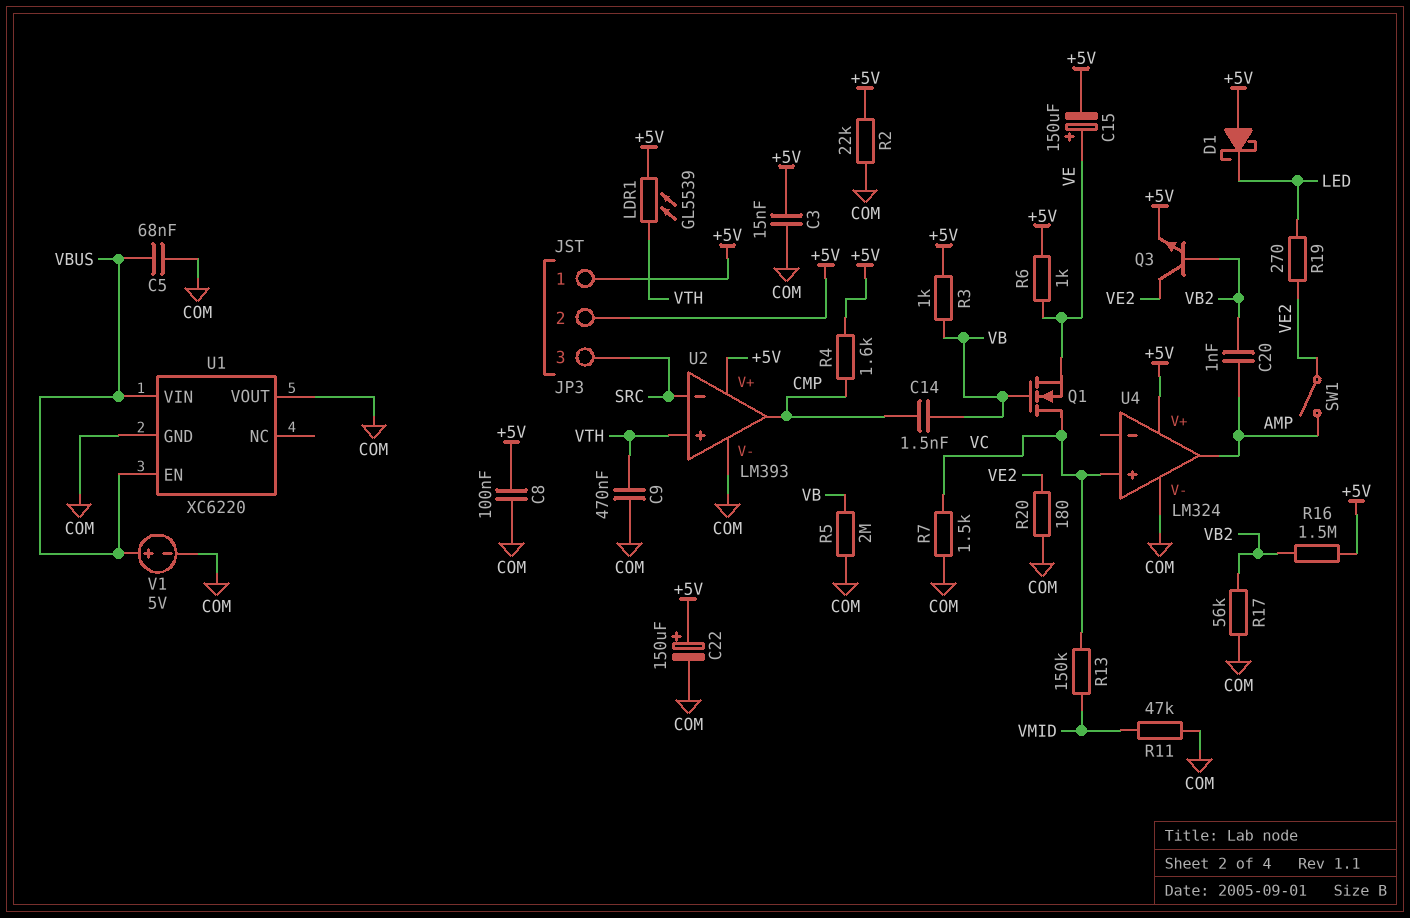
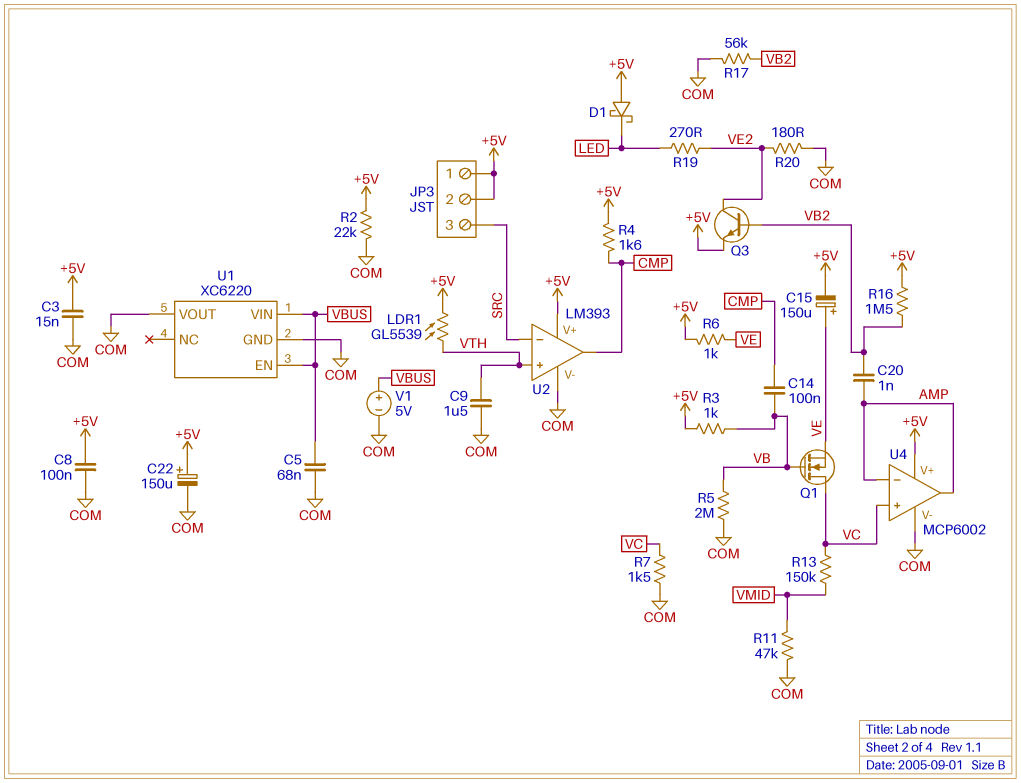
C9: 470nF (COM, VTH) -> 1.5uF (COM, VTH)
C14: 1.5nF (CMP, VB) -> 100nF (CMP, VB)
SW1: switch (AMP, VE2) -> none
U4: LM324 -> MCP6002
U4 pin in-: none -> AMP

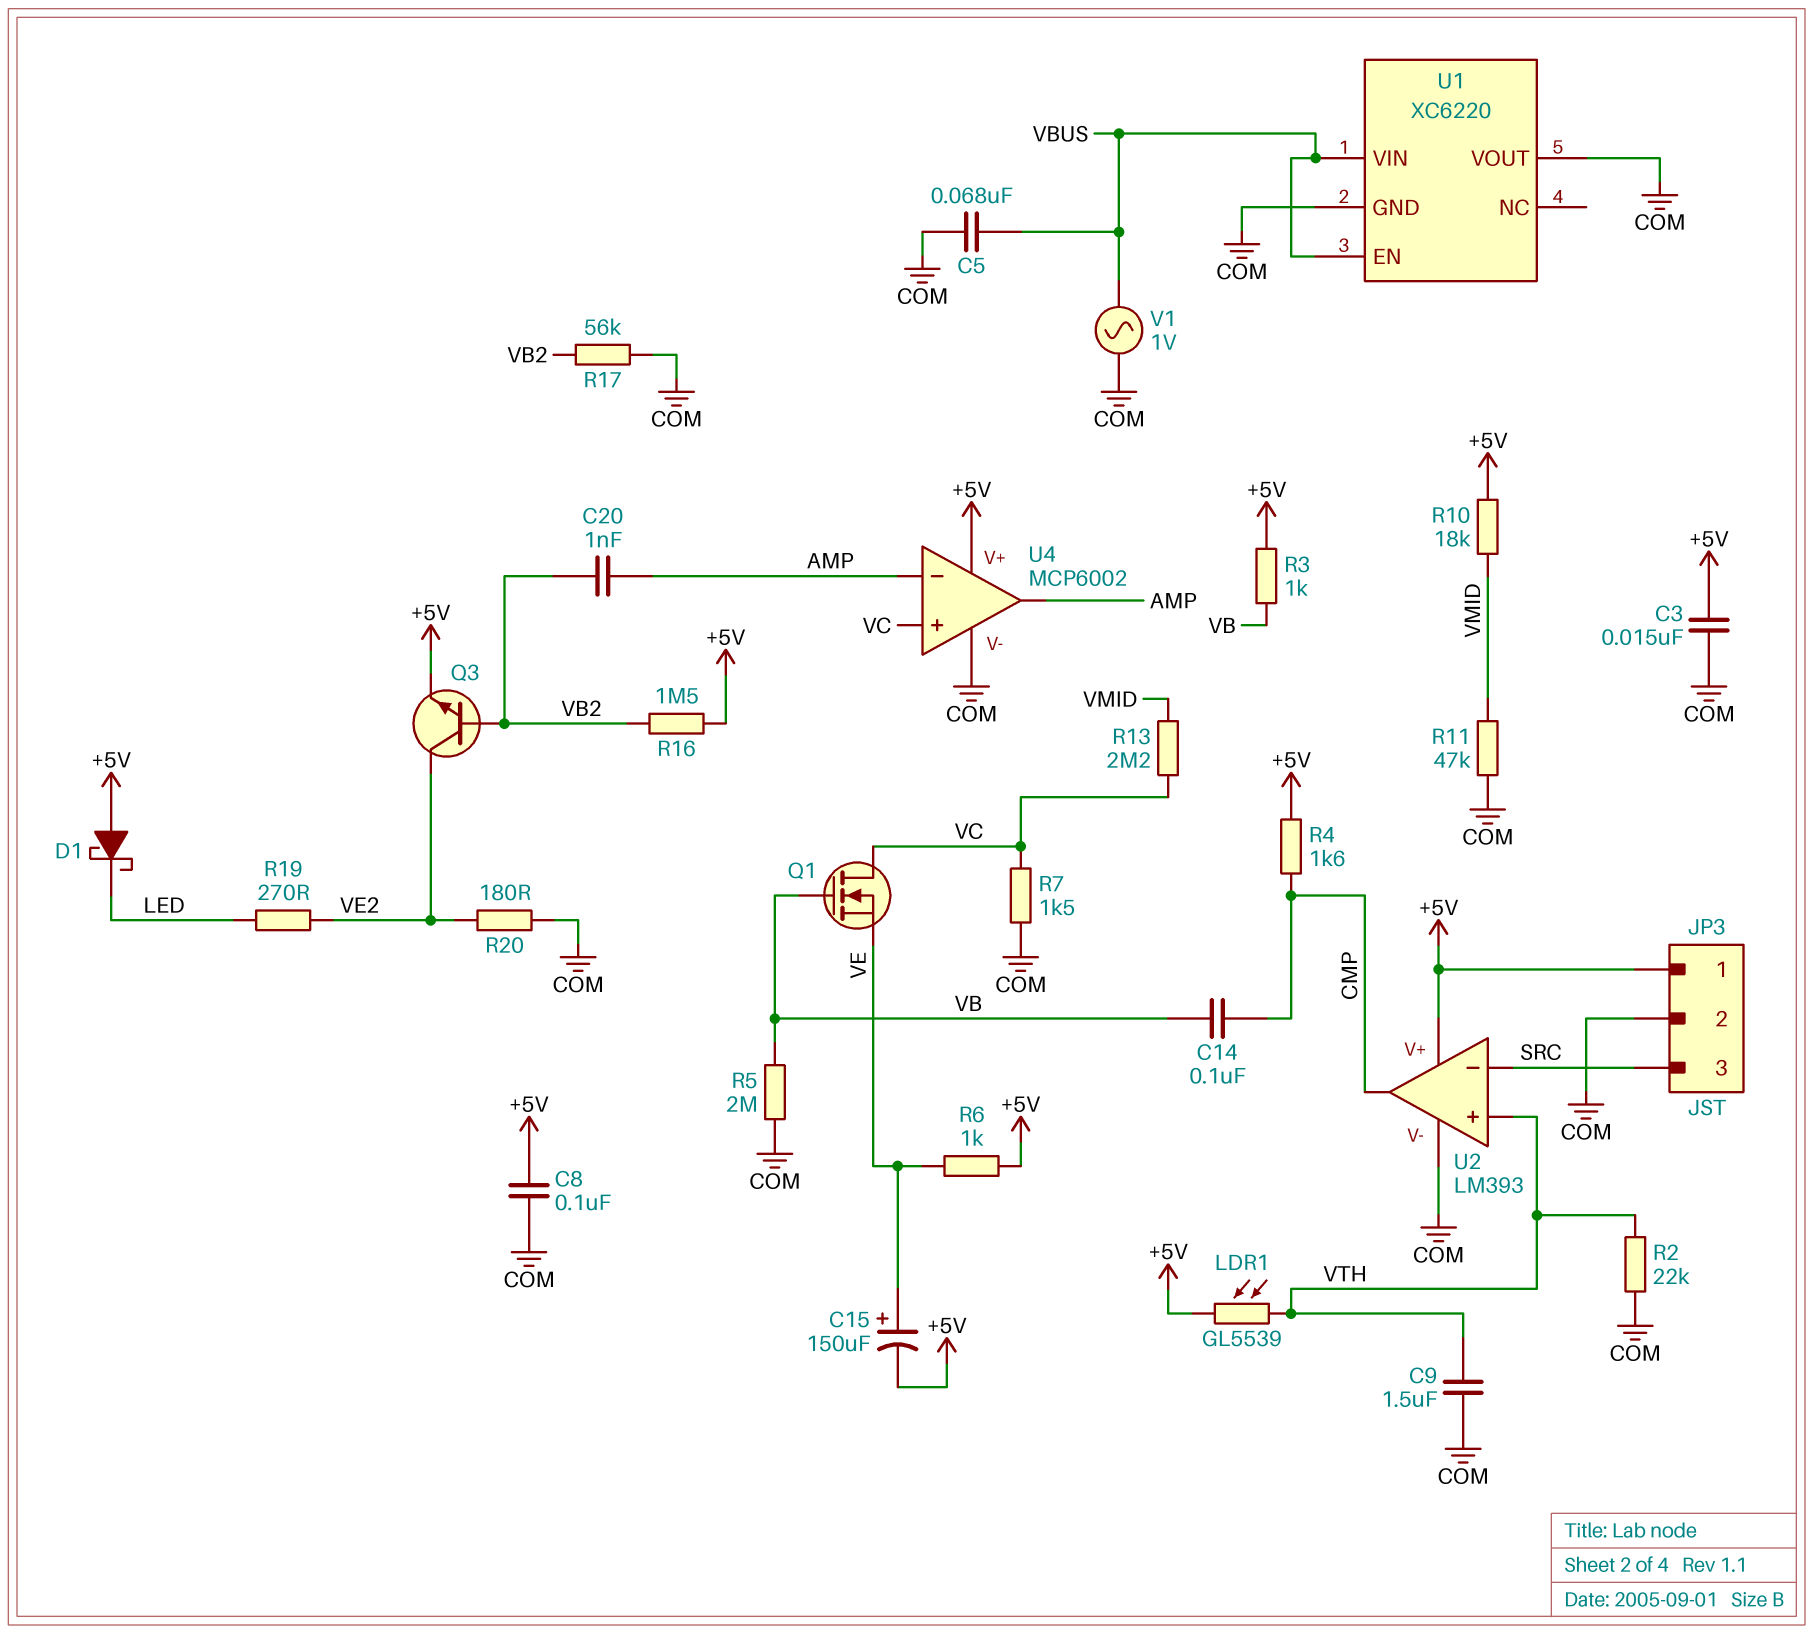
C22: 150uF (plus +5V, minus COM) -> none
JP3 pin 2: +5V -> COM
R2: 22k (+5V, COM) -> 22k (COM, VTH)
R10: none -> 18k (+5V, VMID)
R13: 150k (VC, VMID) -> 2.2M (VC, VMID)
V1: 5V (plus VBUS, minus COM) -> AC 1V (COM, VBUS)

